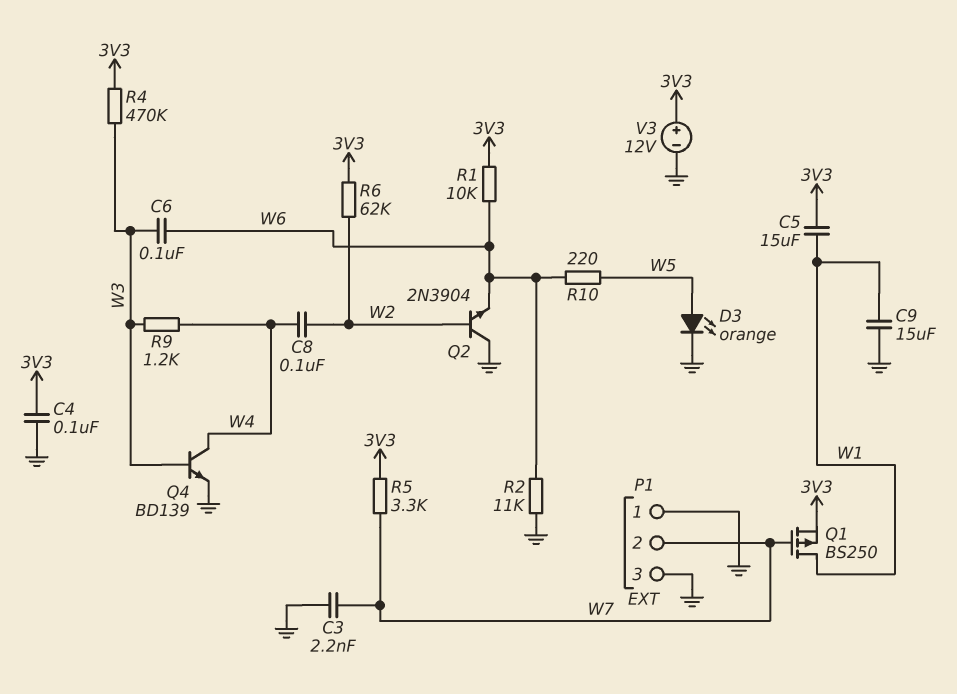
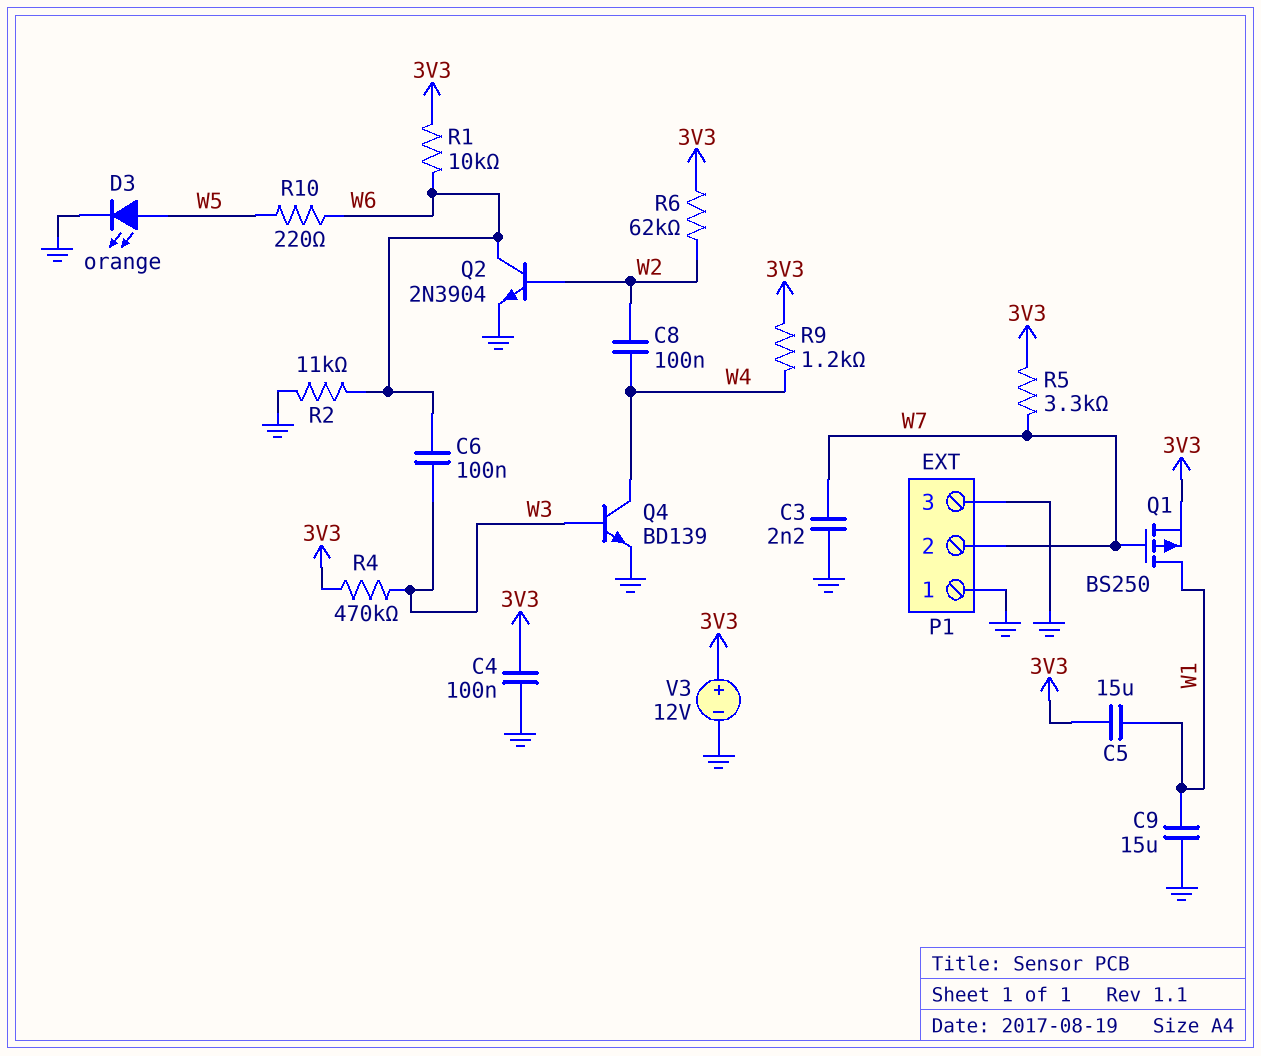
Q2: NPN 2N3904 (B W2, C GND, E W6) -> NPN 2N3904 (B W2, C W6, E GND)
R9: 1.2k (W3, W4) -> 1.2k (3V3, W4)

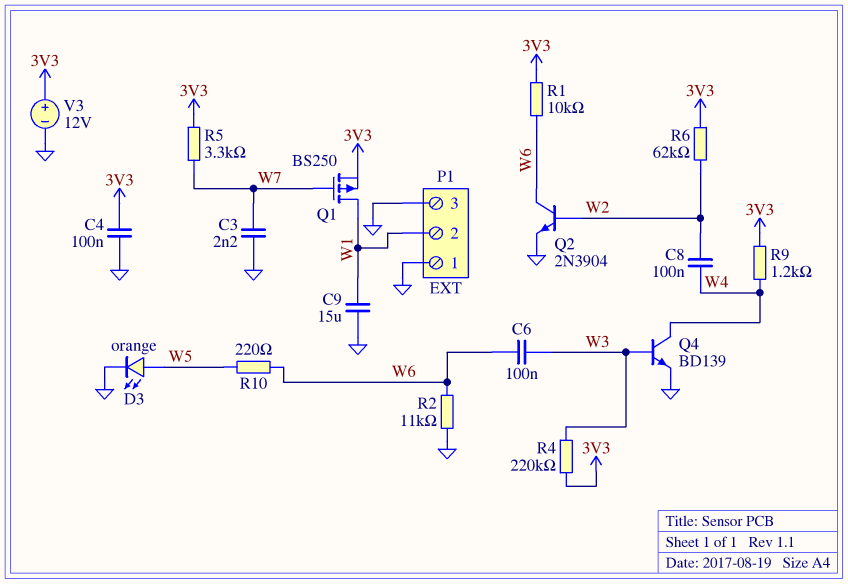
C5: 15uF (3V3, W1) -> none
P1 pin 2: W7 -> W1
R4: 470k (3V3, W3) -> 220k (3V3, W3)

